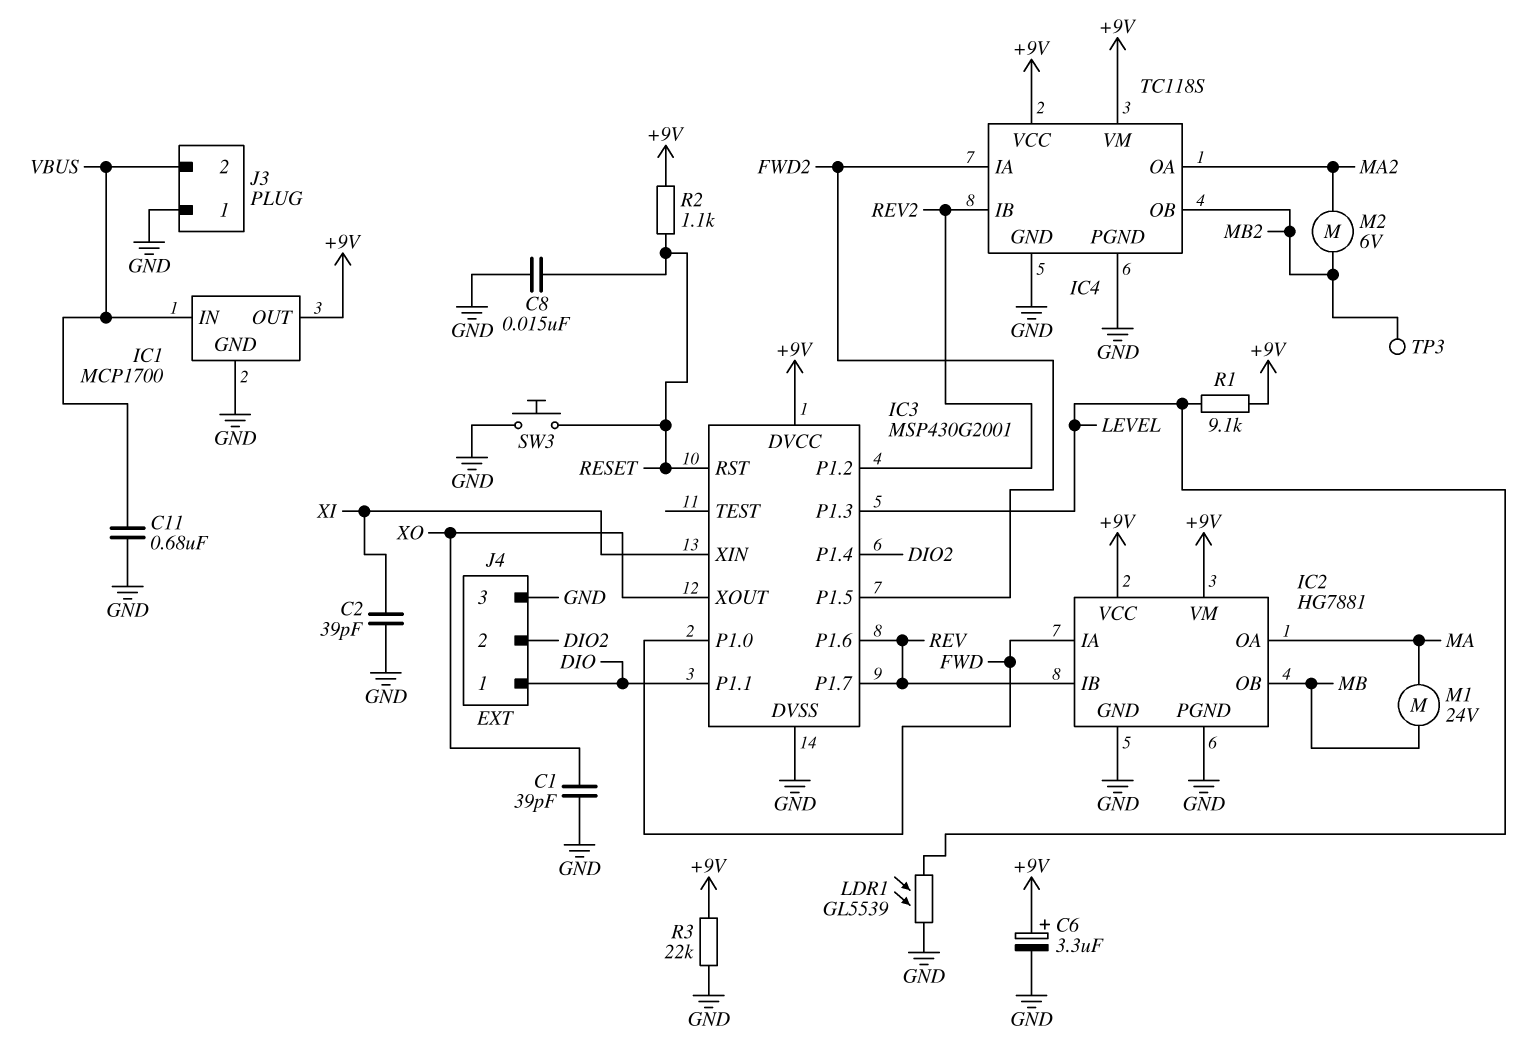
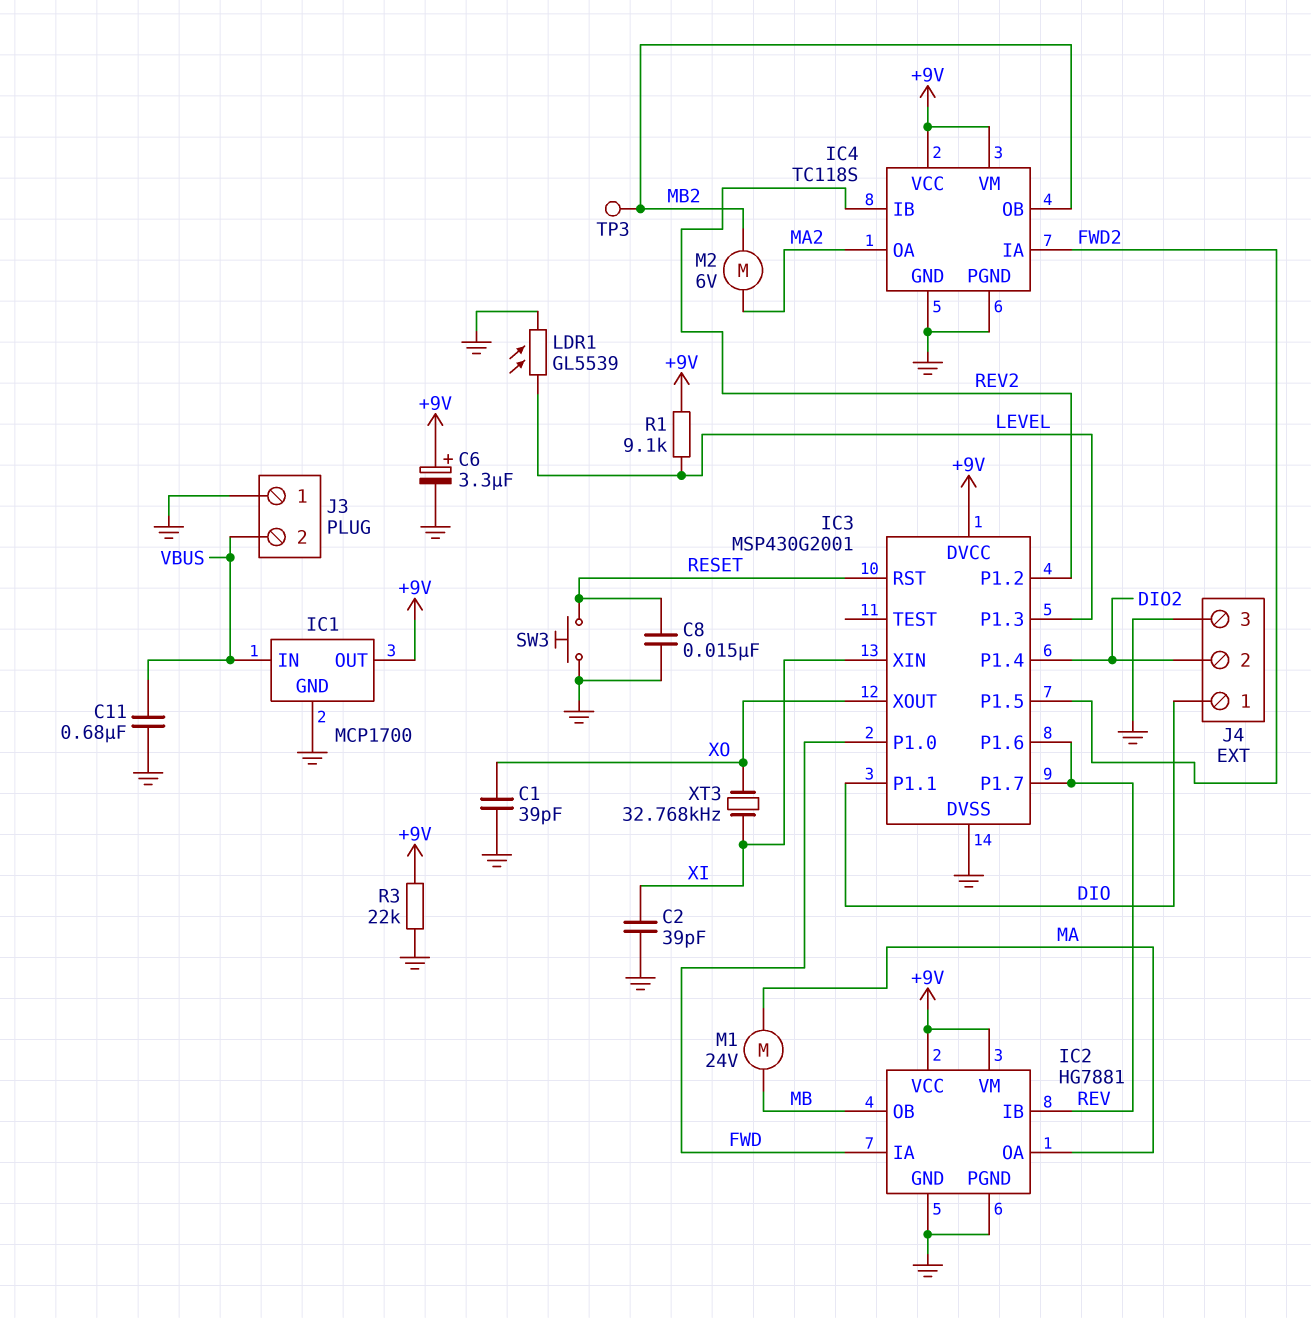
R2: 1.1k (+9V, RESET) -> none
XT3: none -> 32.768kHz (XI, XO)

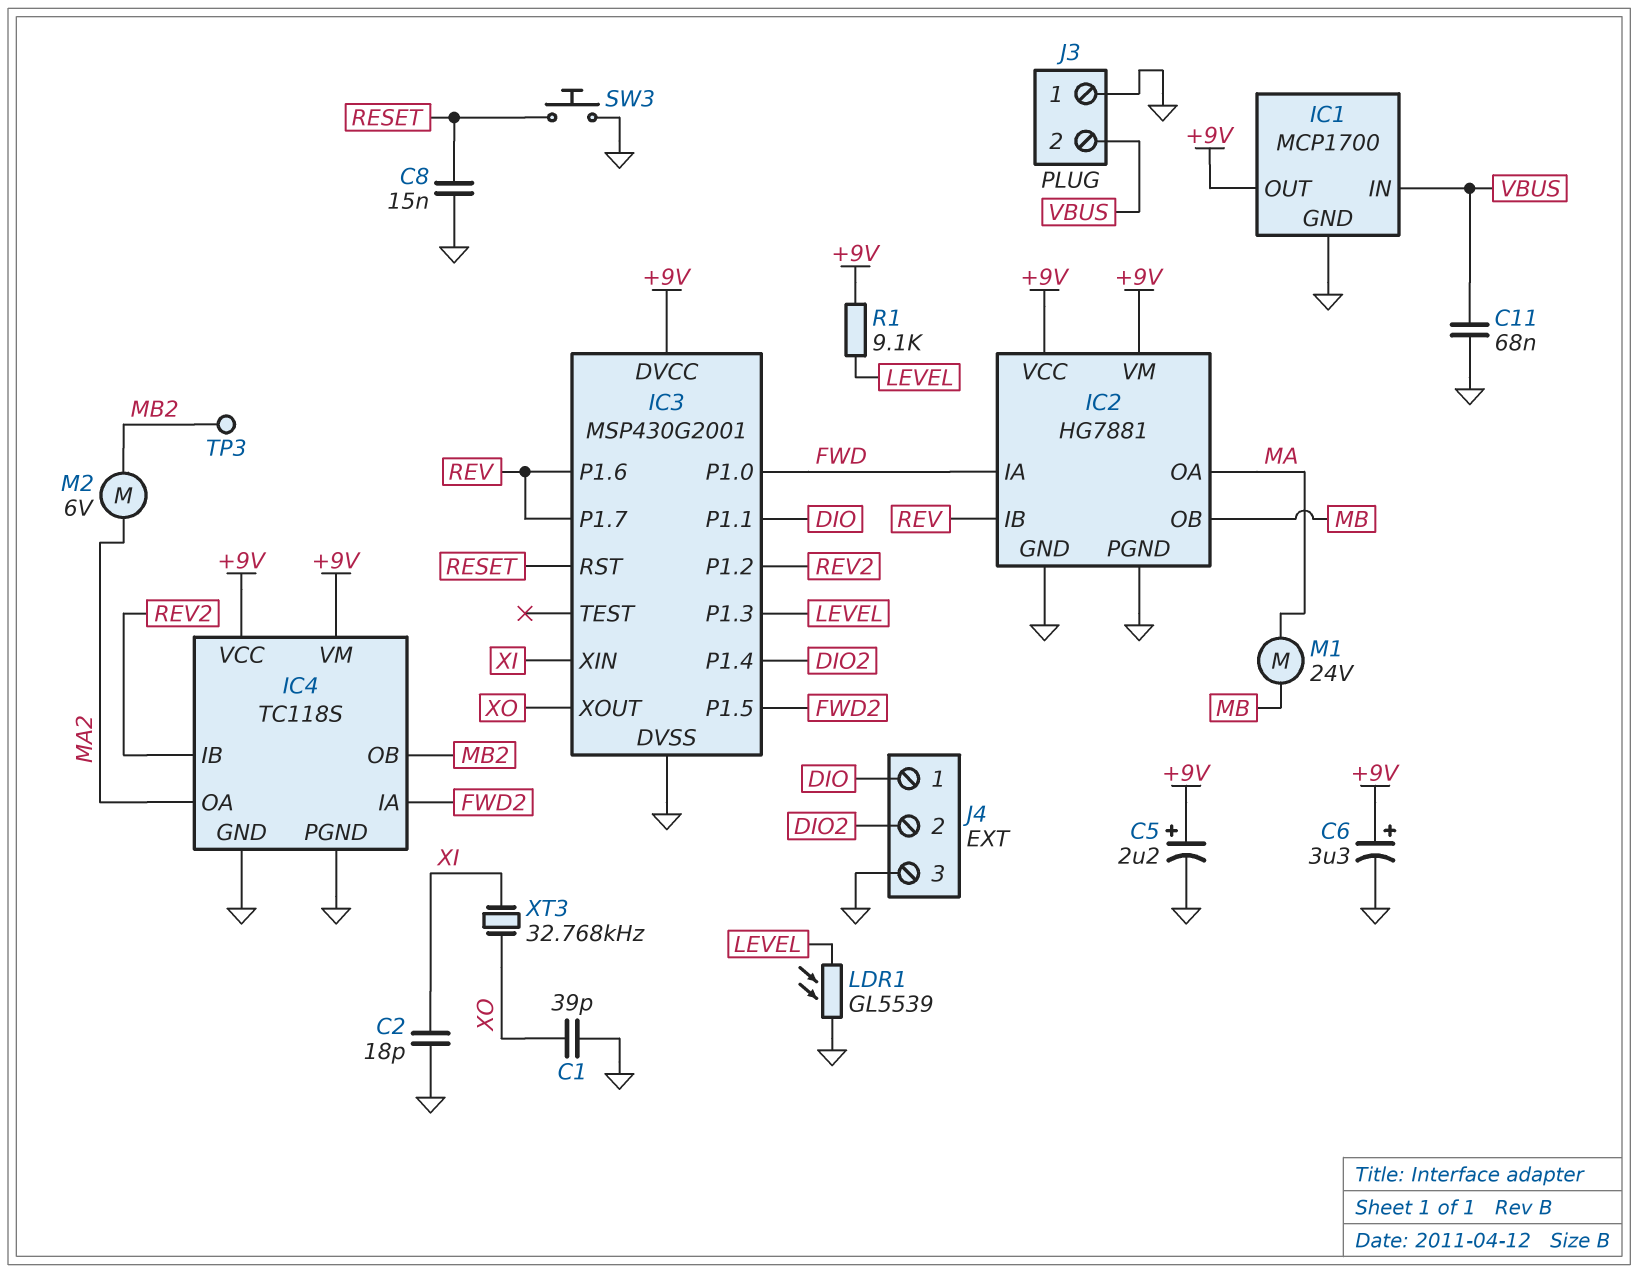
C2: 39pF (GND, XI) -> 18pF (GND, XI)
C5: none -> 2.2uF (plus +9V, minus GND)
C11: 680nF (GND, VBUS) -> 68nF (GND, VBUS)
R3: 22k (+9V, GND) -> none

